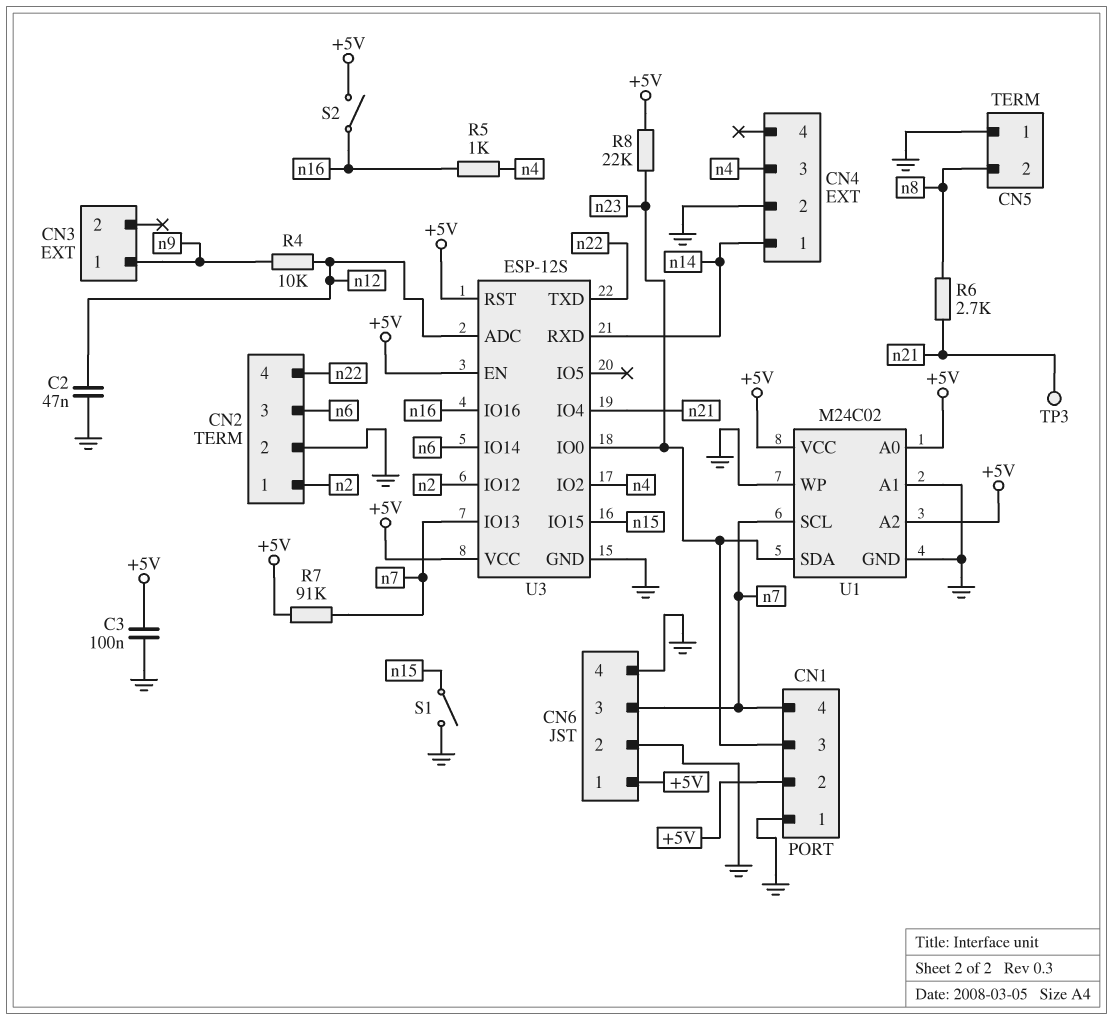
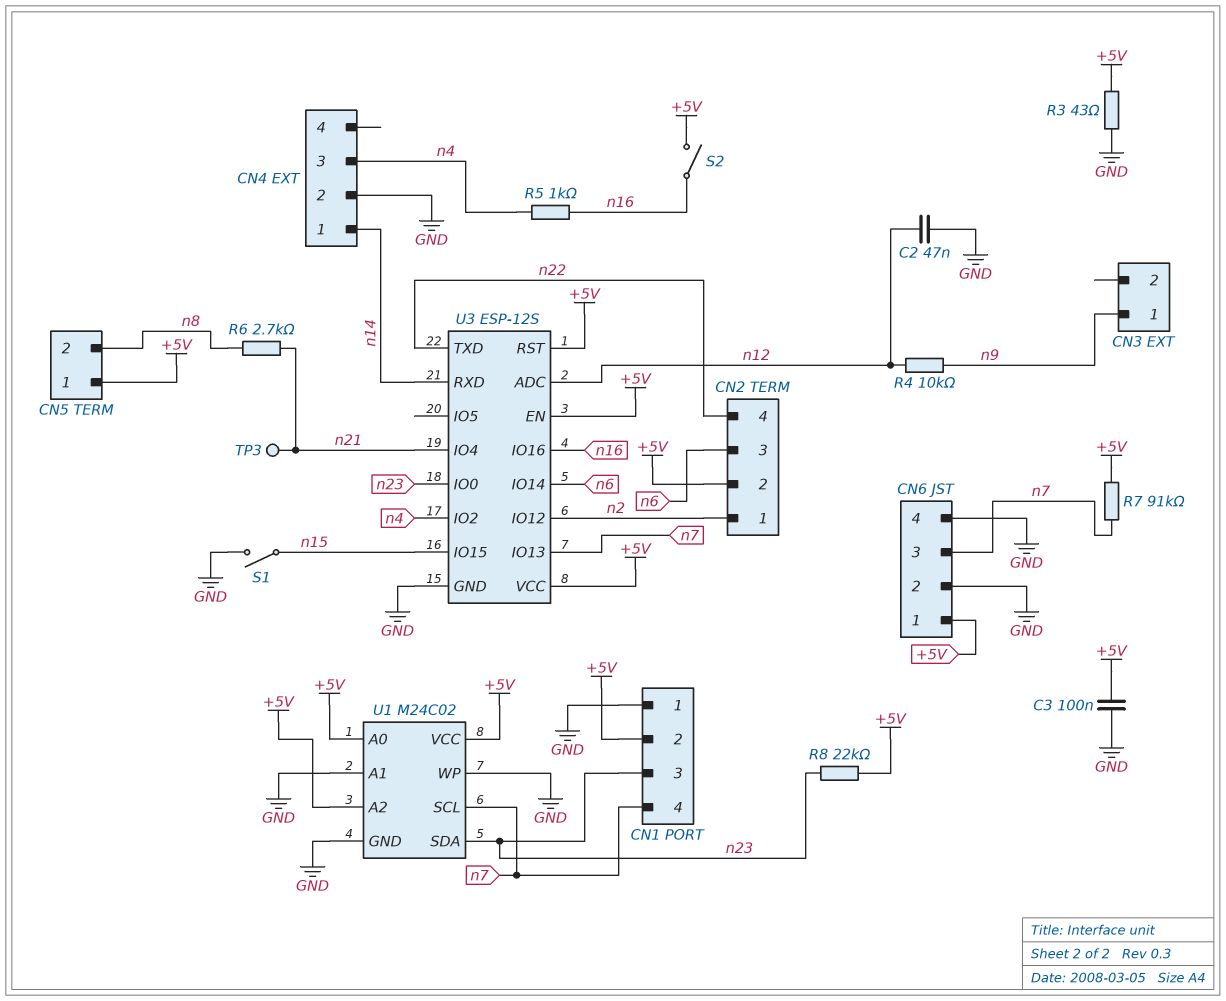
CN2 pin 2: GND -> +5V
CN5 pin 1: GND -> +5V
R3: none -> 43 (+5V, GND)

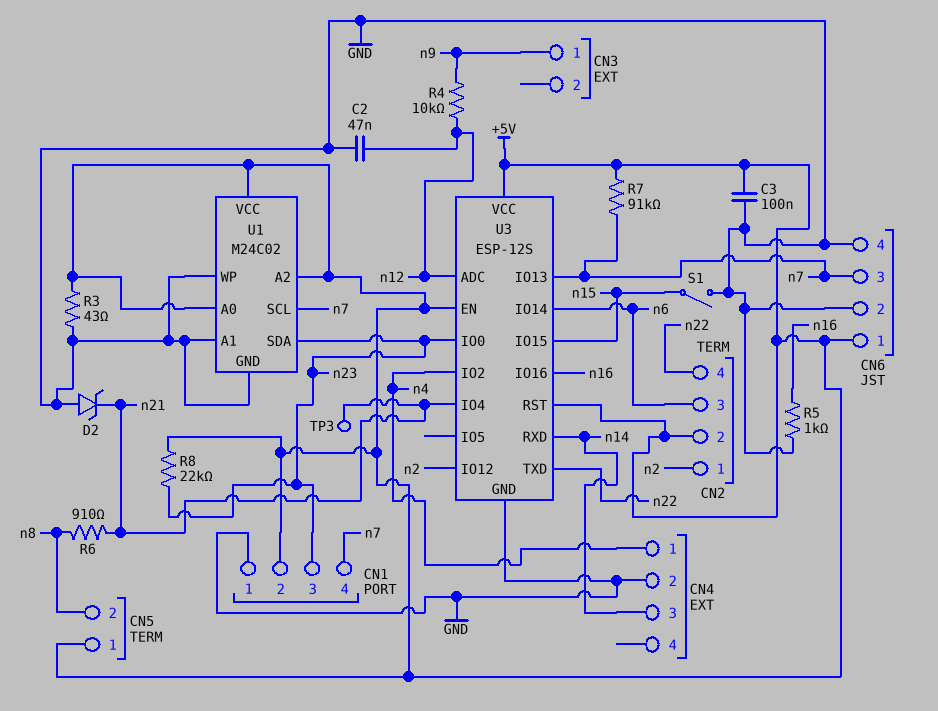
CN4 pin 1: n14 -> n4
CN4 pin 3: n4 -> n14
D2: none -> zener (A GND, K n21)
R5: 1k (n4, n16) -> 1k (GND, n16)
R6: 2.7k (n8, n21) -> 910 (n8, n21)
S2: switch (+5V, n16) -> none

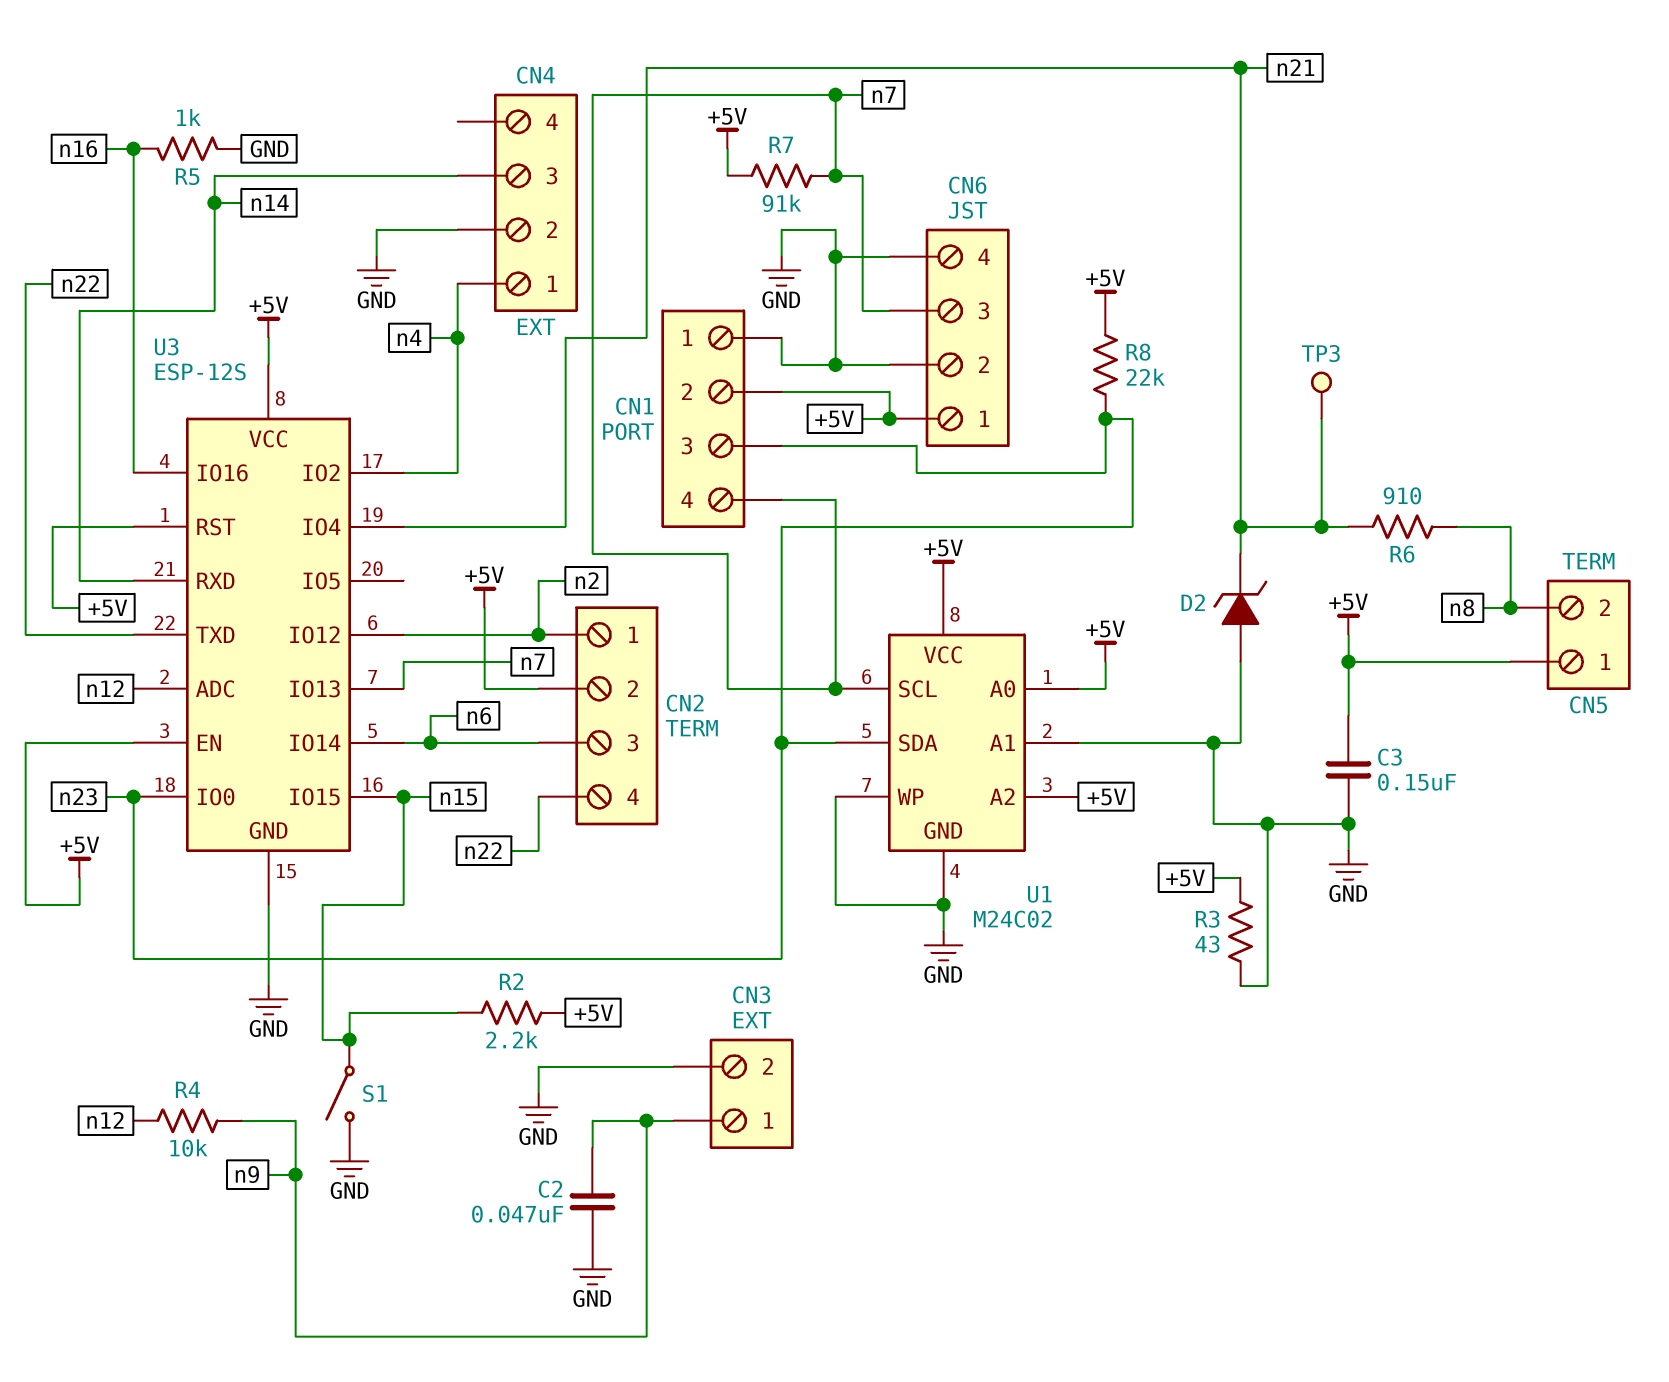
C2: 47nF (GND, n12) -> 47nF (GND, n9)
C3: 100nF (+5V, GND) -> 150nF (+5V, GND)
CN3 pin 2: none -> GND
R2: none -> 2.2k (+5V, n15)

